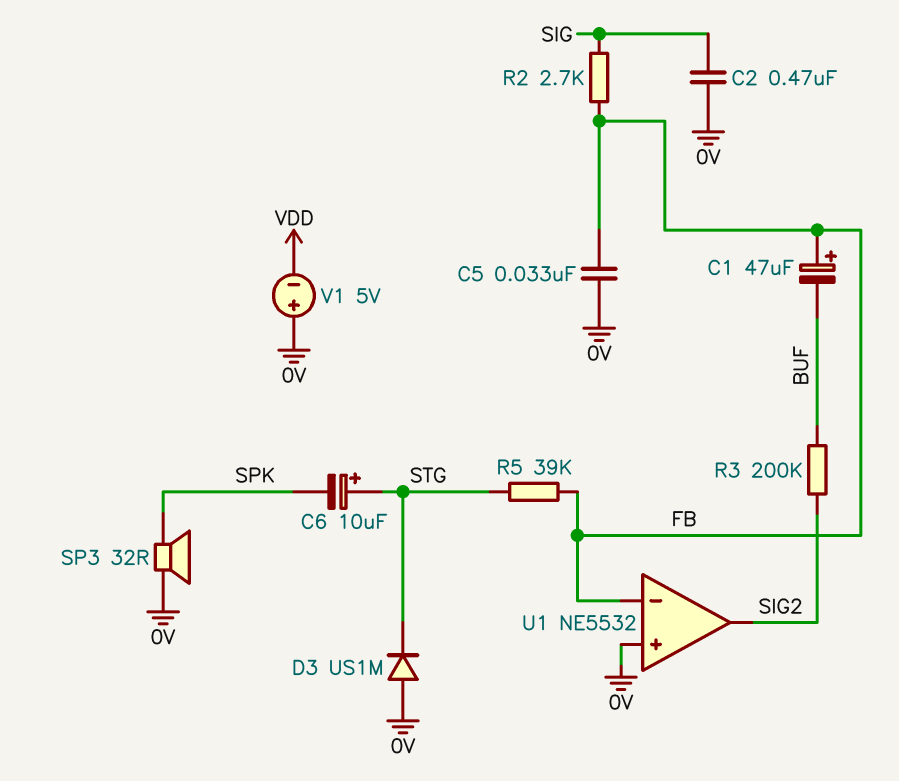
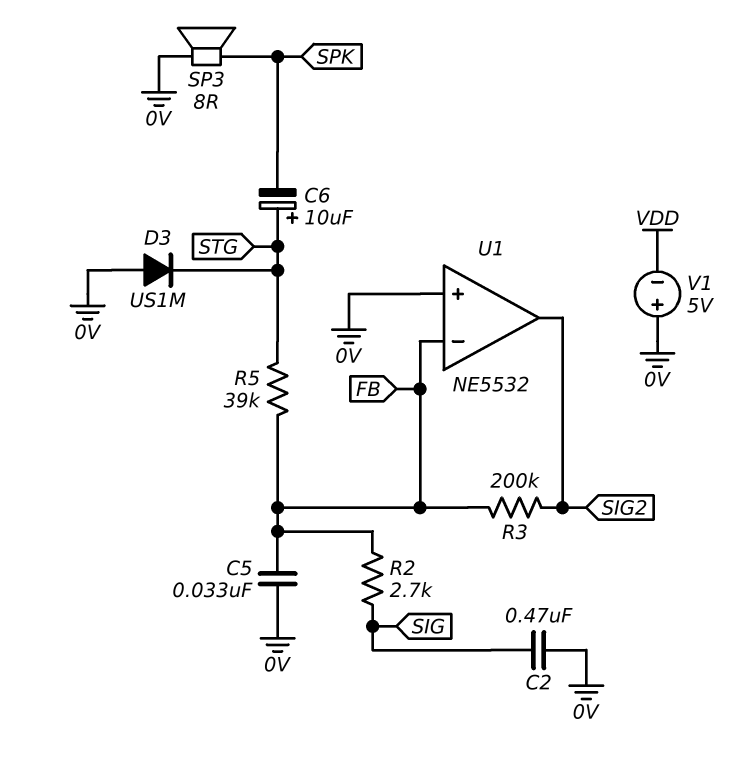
C1: 47uF (plus FB, minus BUF) -> none
R3: 200k (BUF, SIG2) -> 200k (FB, SIG2)
SP3: speaker 32R (0V, SPK) -> speaker 8R (0V, SPK)

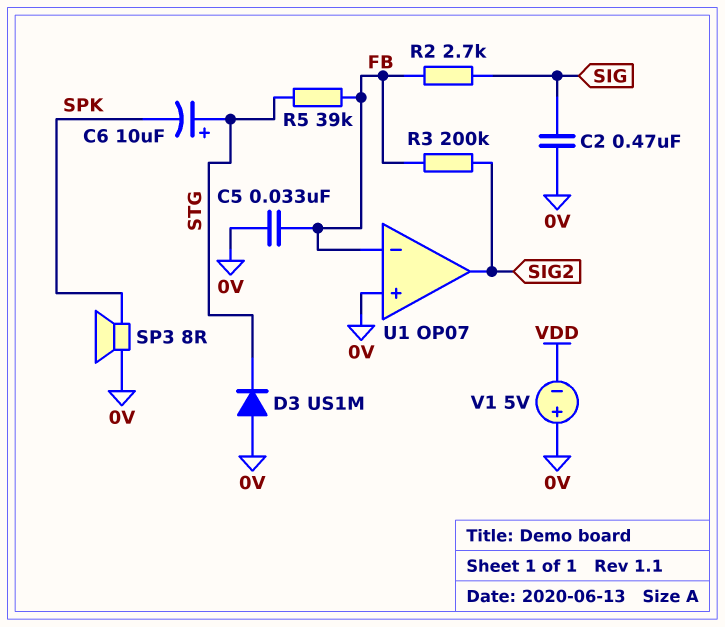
U1: NE5532 -> OP07

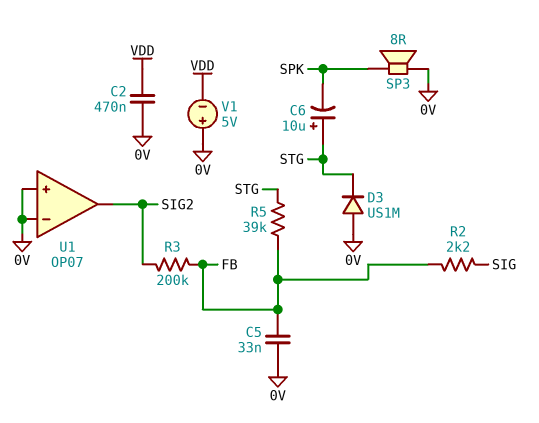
C2: 470nF (0V, SIG) -> 470nF (0V, VDD)
R2: 2.7k (FB, SIG) -> 2.2k (FB, SIG)
U1 pin in-: FB -> 0V

